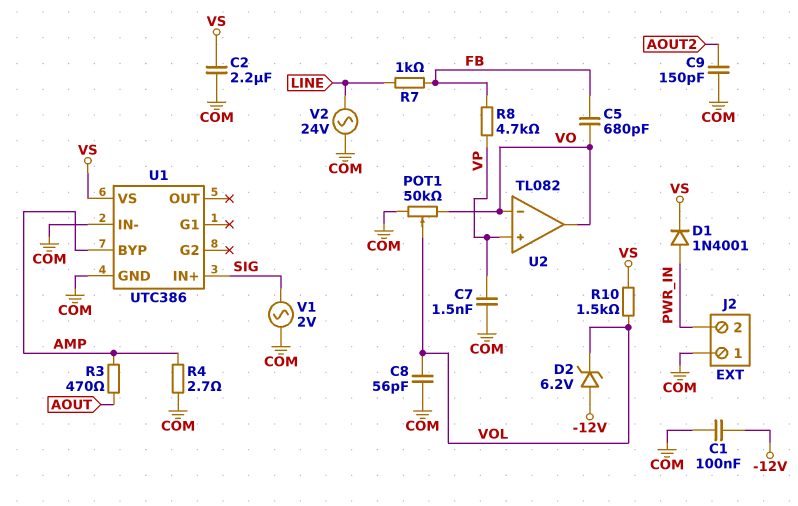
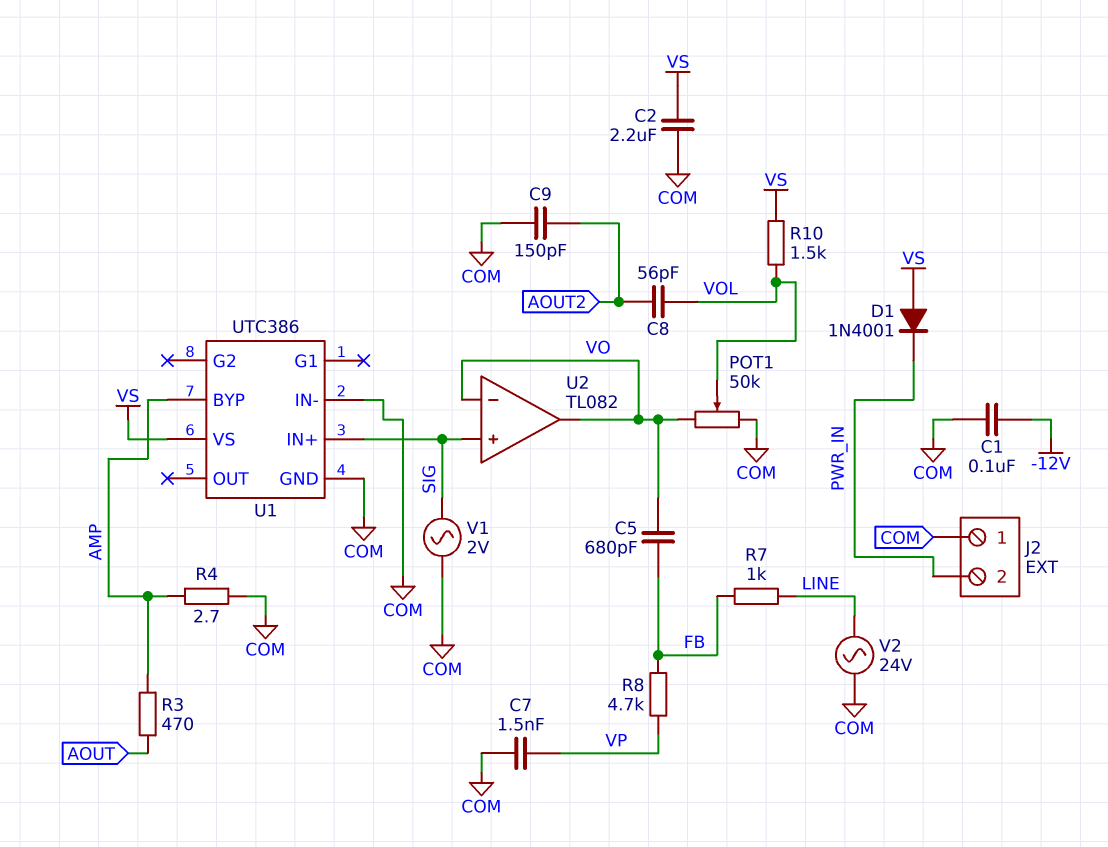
C8: 56pF (COM, VOL) -> 56pF (AOUT2, VOL)
D1: diode 1N4001 (A PWR_IN, K VS) -> diode 1N4001 (A VS, K PWR_IN)
D2: zener 6.2V (A -12V, K VOL) -> none
U2 pin in+: VP -> SIG

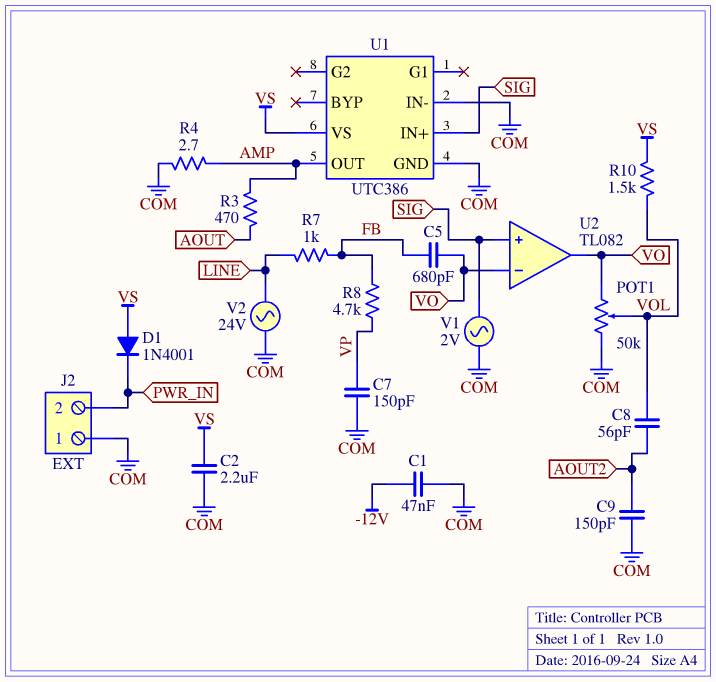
C1: 100nF (-12V, COM) -> 47nF (-12V, COM)
C7: 1.5nF (COM, VP) -> 150pF (COM, VP)
U1 pin BYP: AMP -> none
U1 pin OUT: none -> AMP

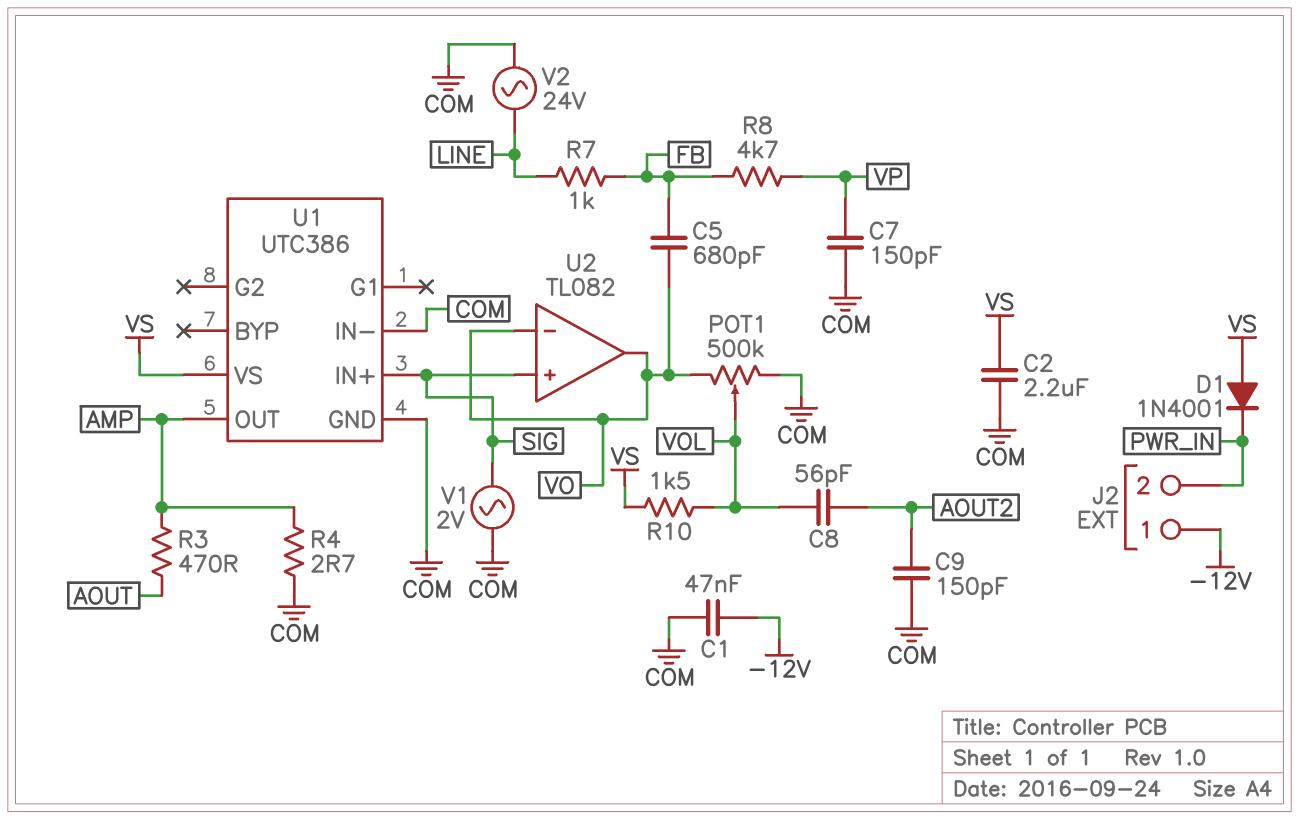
J2 pin 1: COM -> -12V
POT1: 50k (COM, VO, wiper VOL) -> 500k (COM, VO, wiper VOL)

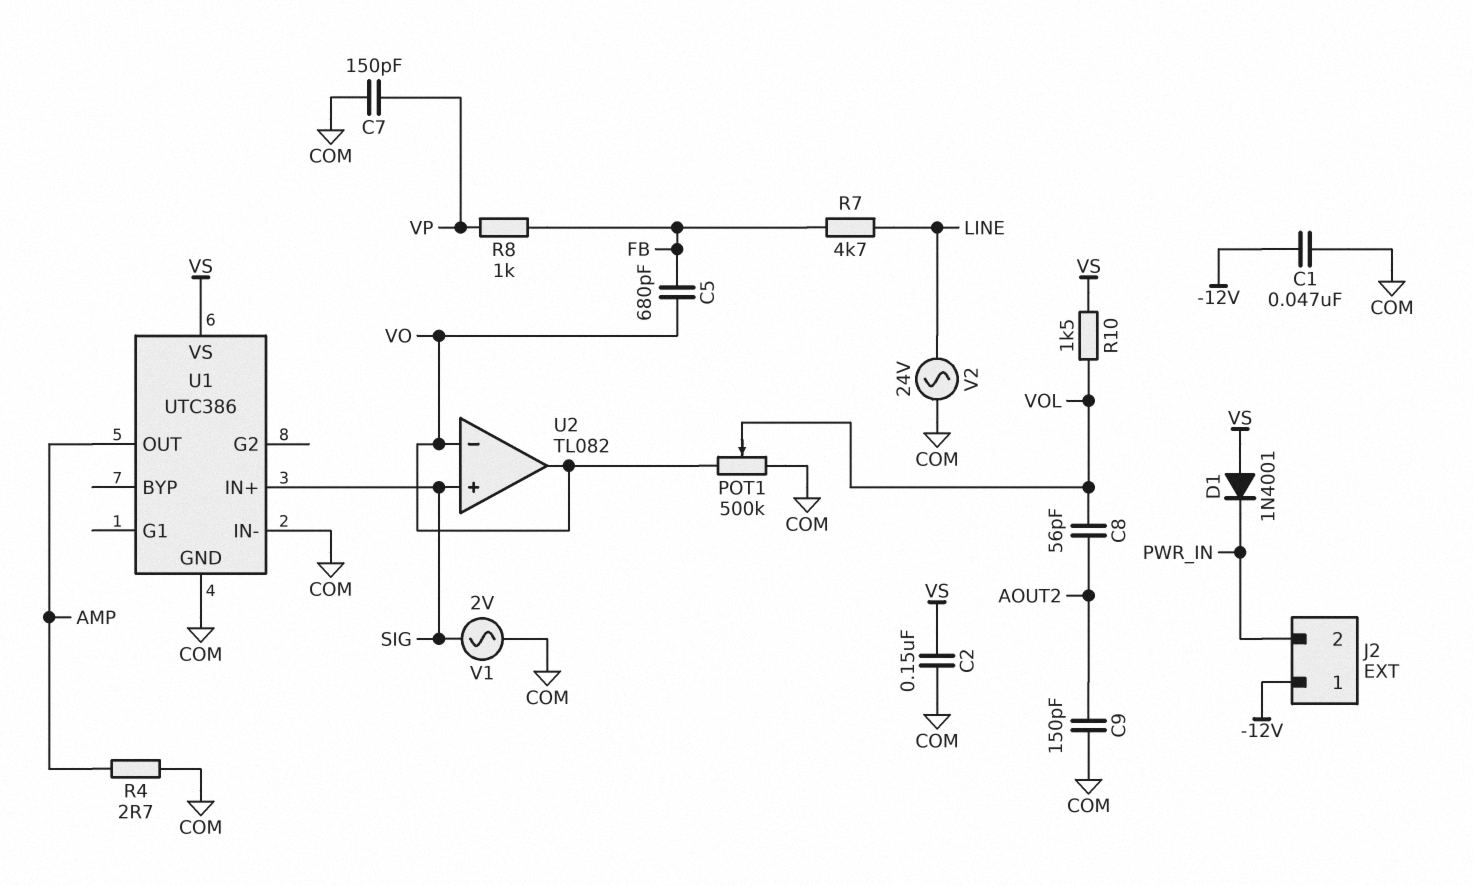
C2: 2.2uF (COM, VS) -> 150nF (COM, VS)
R3: 470 (AMP, AOUT) -> none
R7: 1k (FB, LINE) -> 4.7k (FB, LINE)
R8: 4.7k (FB, VP) -> 1k (FB, VP)

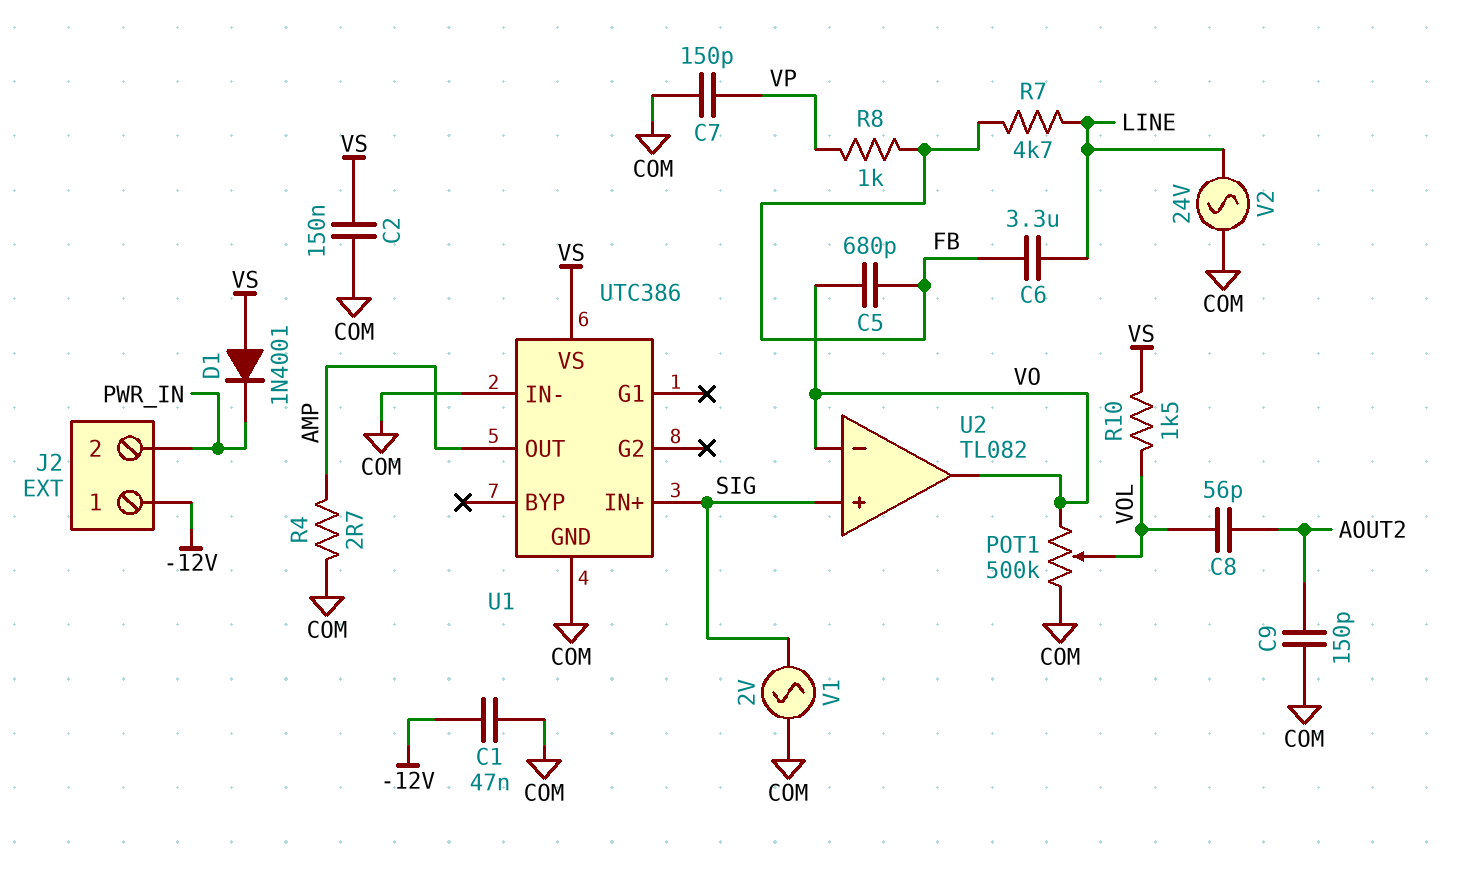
C6: none -> 3.3uF (FB, LINE)

